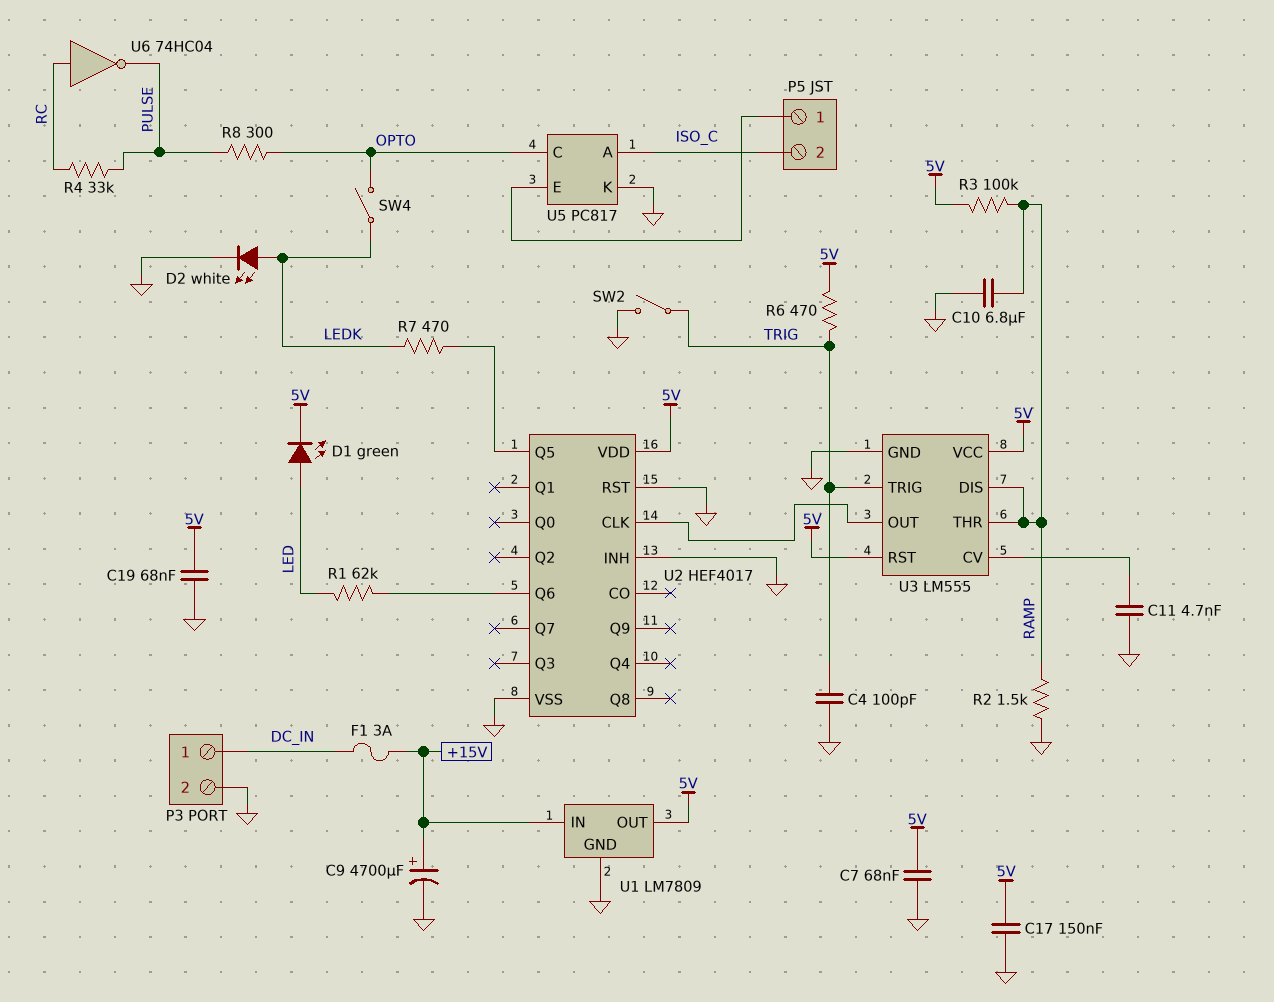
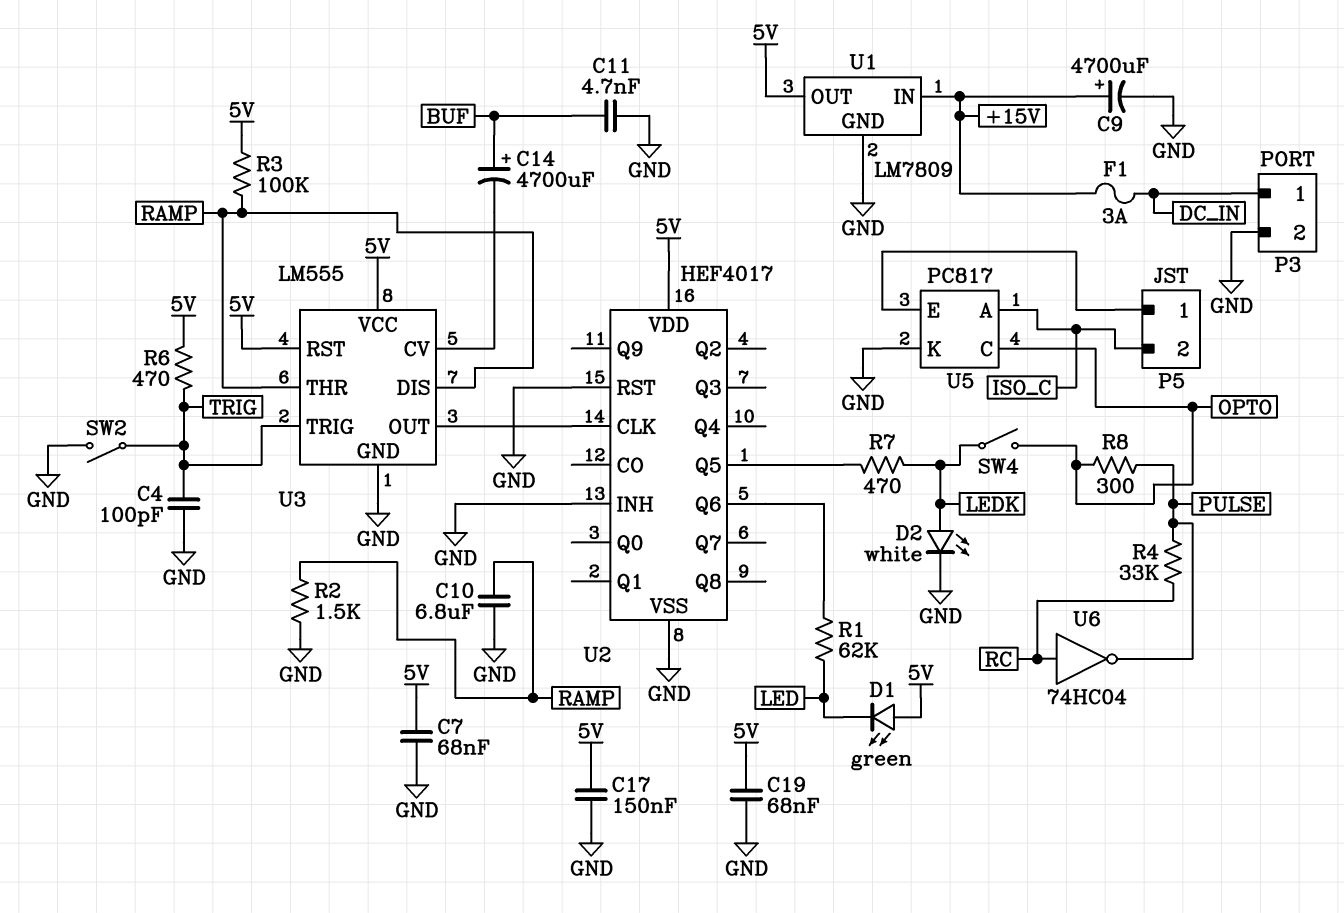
C11: 4.7nF (GND, U3/CV) -> 4.7nF (BUF, GND)
C14: none -> 4700uF (plus BUF, minus U3/CV)
D1: LED green (A LED, K 5V) -> LED green (A 5V, K LED)

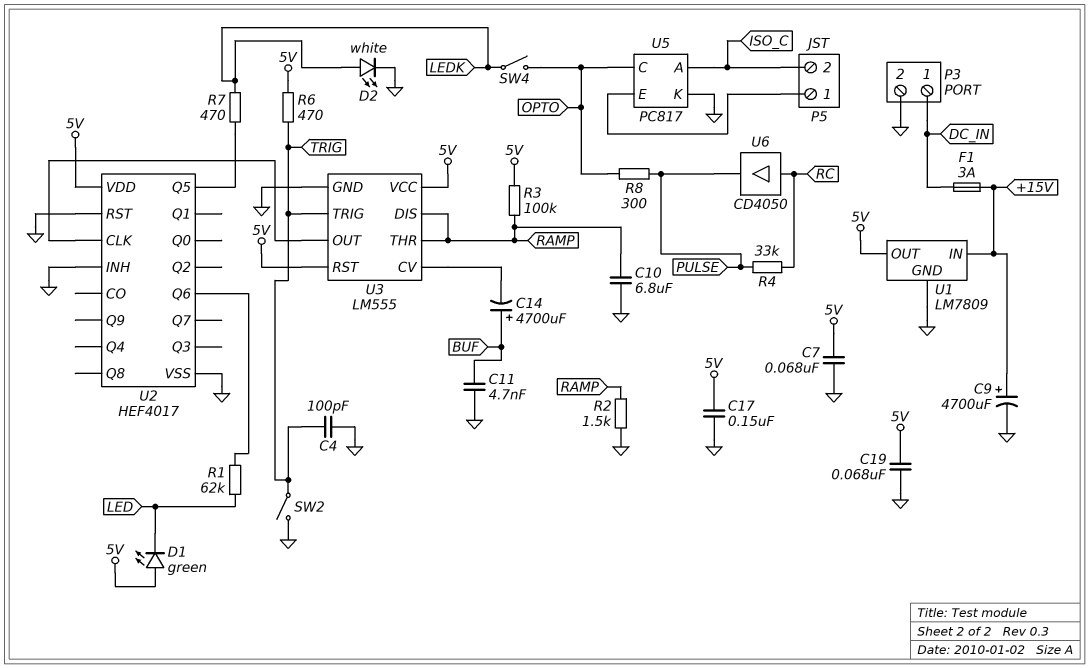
U6: NOT 74HC04 (in RC, out PULSE) -> buffer CD4050 (in RC, out PULSE)

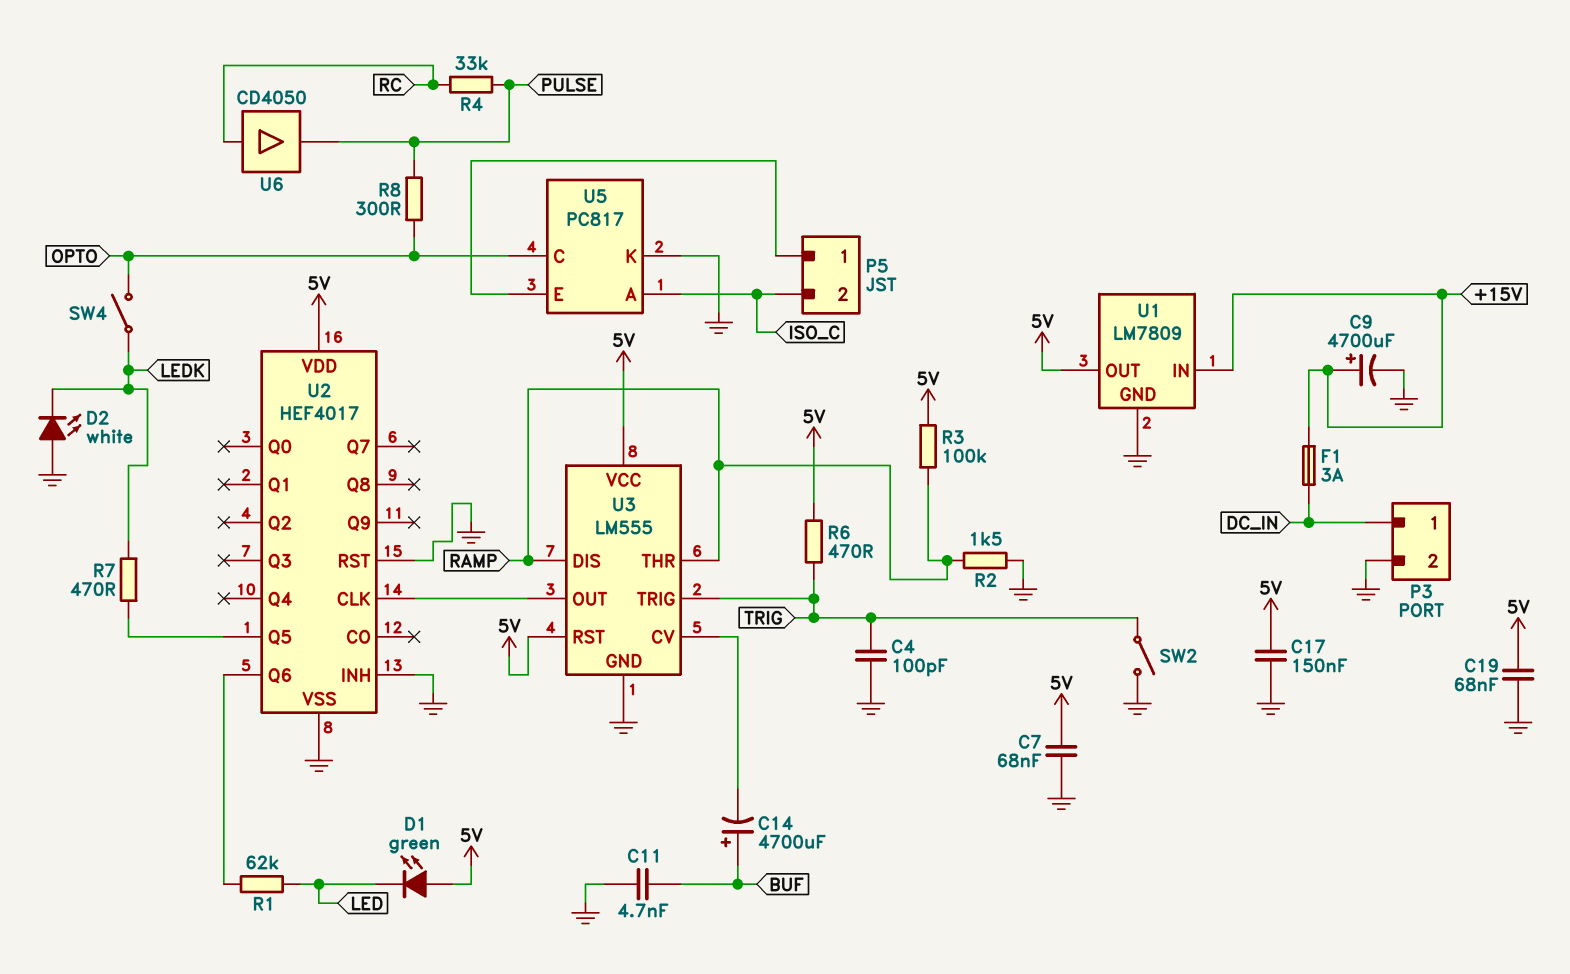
C10: 6.8uF (GND, RAMP) -> none
D2: LED white (A LEDK, K GND) -> LED white (A GND, K LEDK)

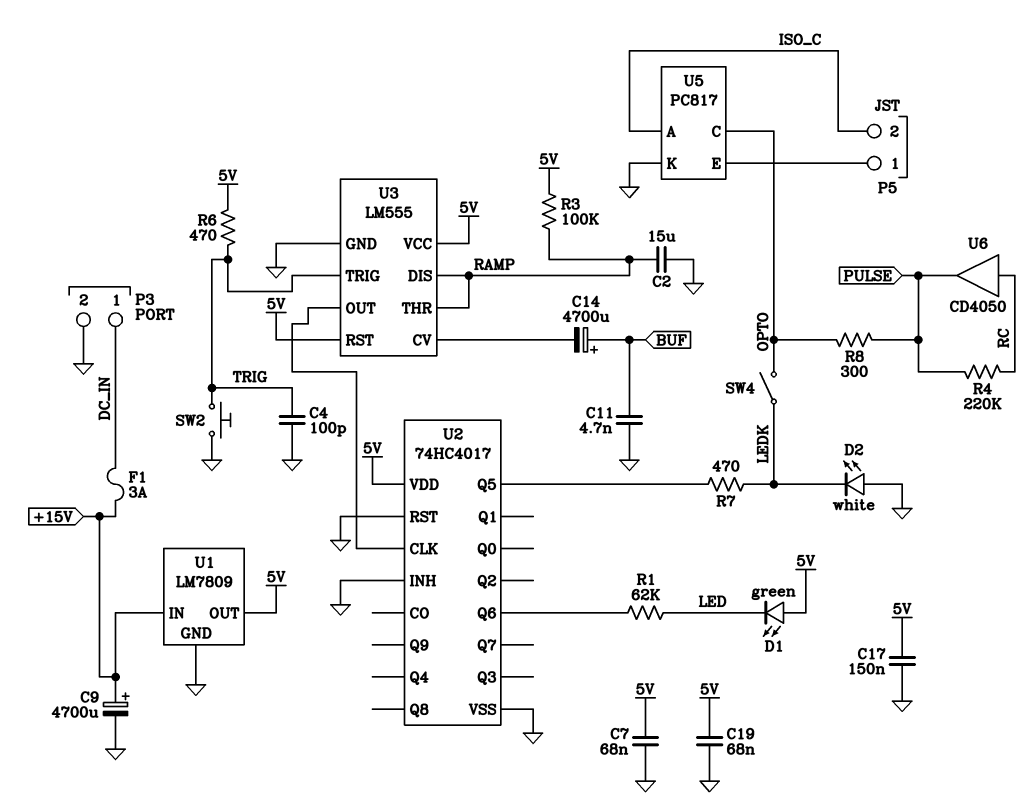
C2: none -> 15uF (GND, RAMP)
R2: 1.5k (GND, RAMP) -> none
R4: 33k (PULSE, RC) -> 220k (PULSE, RC)
SW2: switch (GND, TRIG) -> button (GND, TRIG)
U2: HEF4017 -> 74HC4017

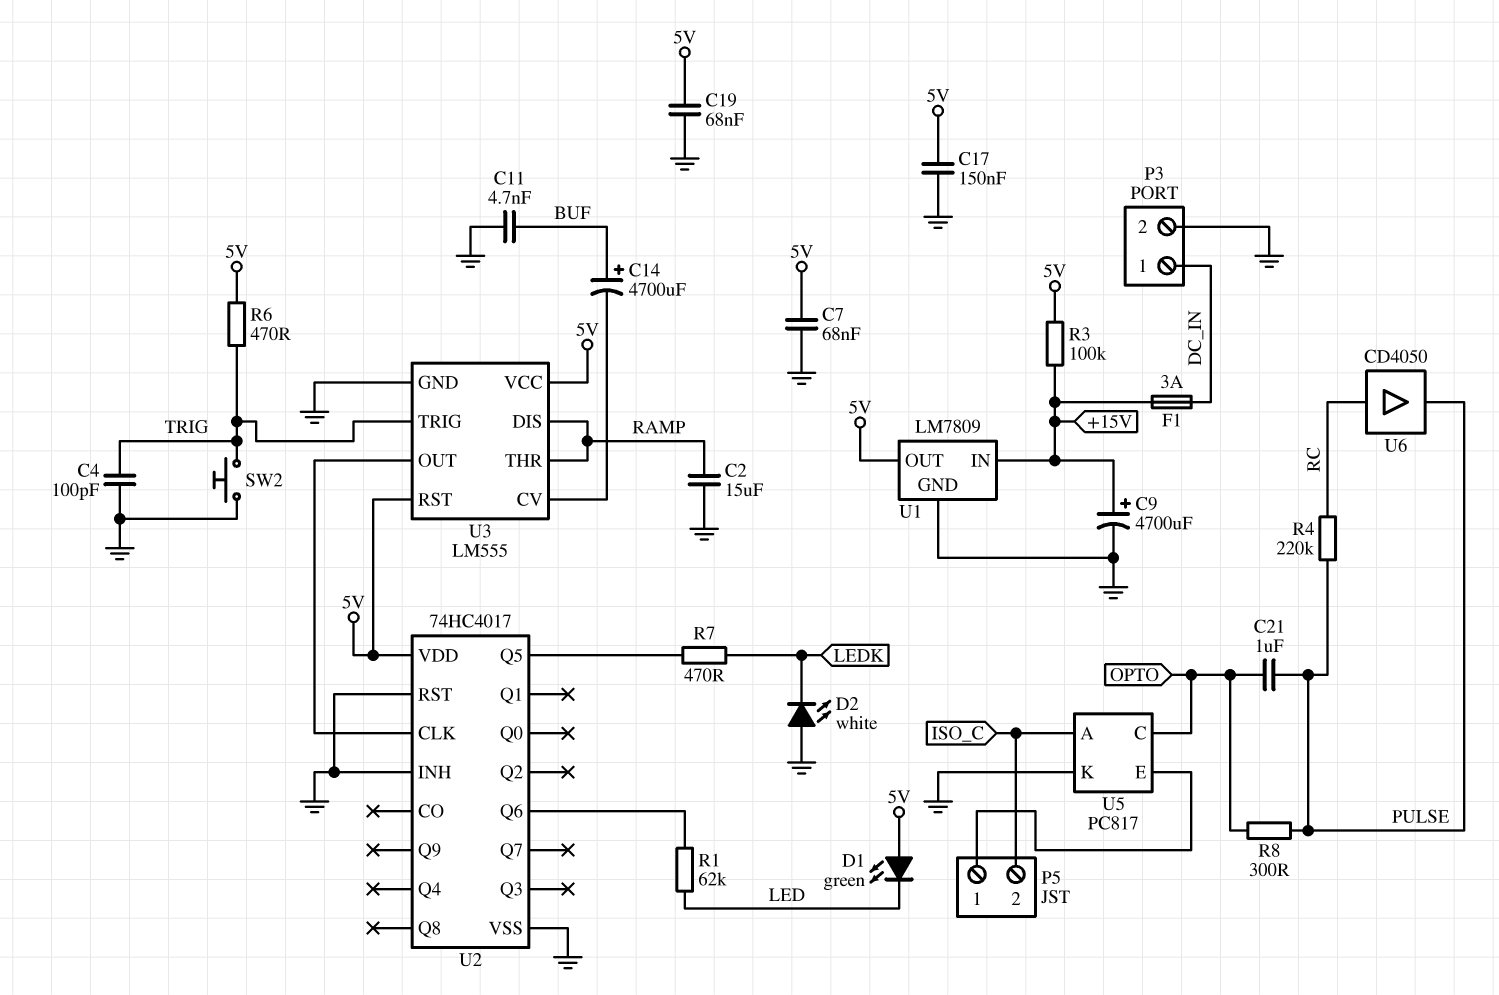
C21: none -> 1uF (OPTO, PULSE)
R3: 100k (5V, RAMP) -> 100k (+15V, 5V)
SW4: switch (LEDK, OPTO) -> none

